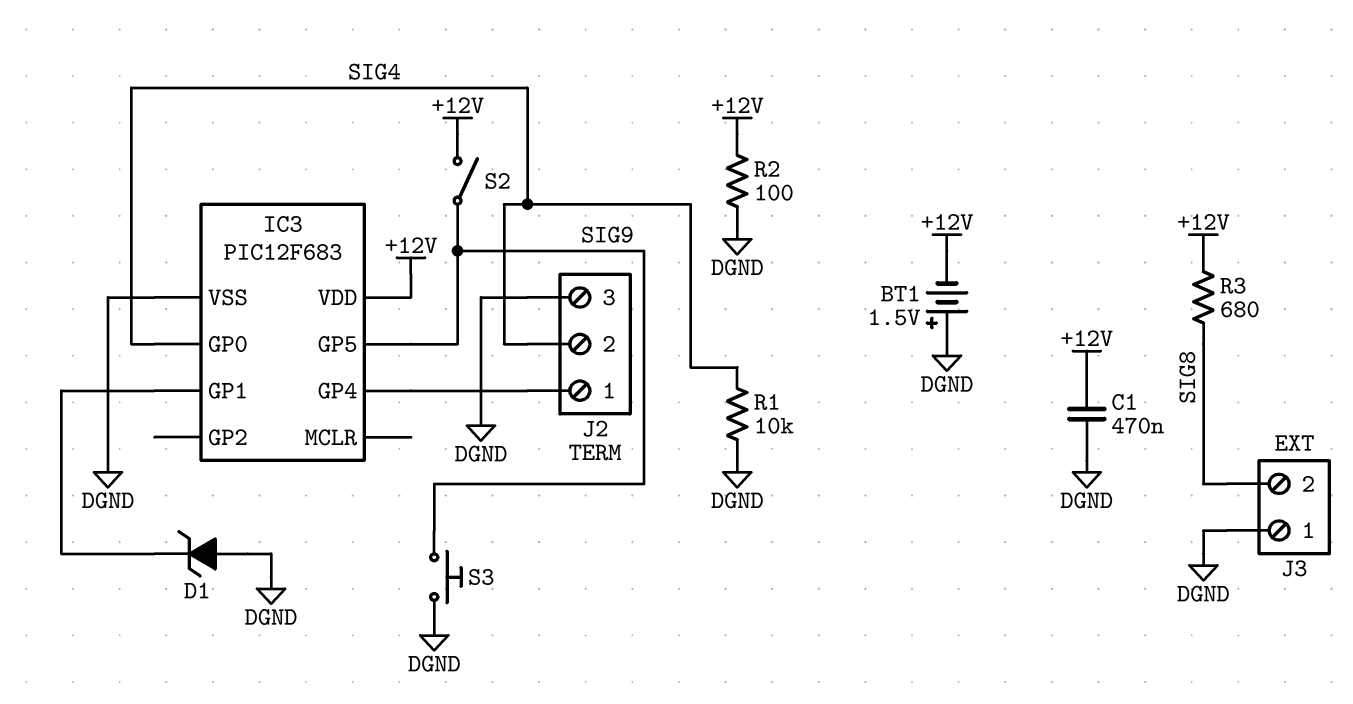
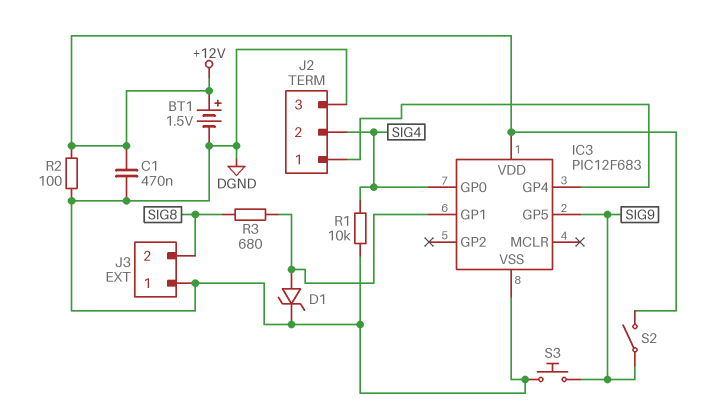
BT1: 1.5V (plus DGND, minus +12V) -> 1.5V (plus +12V, minus DGND)
D1: zener (A DGND, K IC3/GP1) -> zener (A IC3/GP1, K DGND)
R3: 680 (+12V, SIG8) -> 680 (IC3/GP1, SIG8)

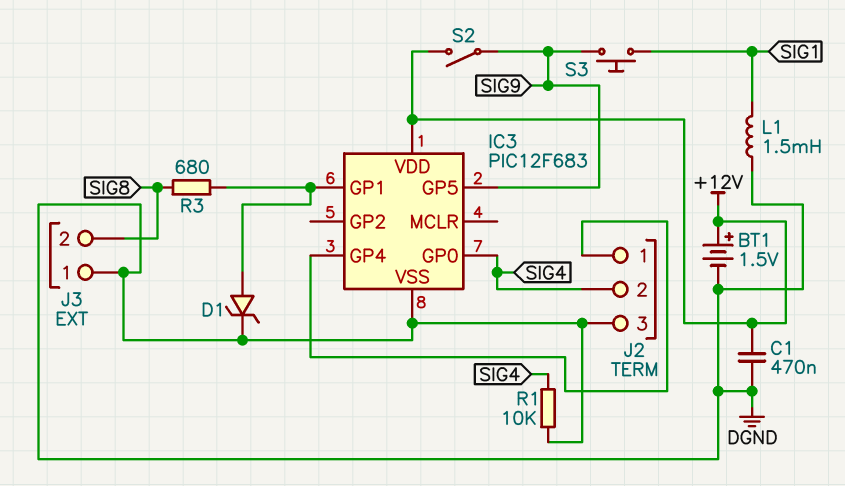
L1: none -> 1.5mH (DGND, SIG1)
R2: 100 (+12V, DGND) -> none
S3: button (DGND, SIG9) -> button (SIG1, SIG9)

